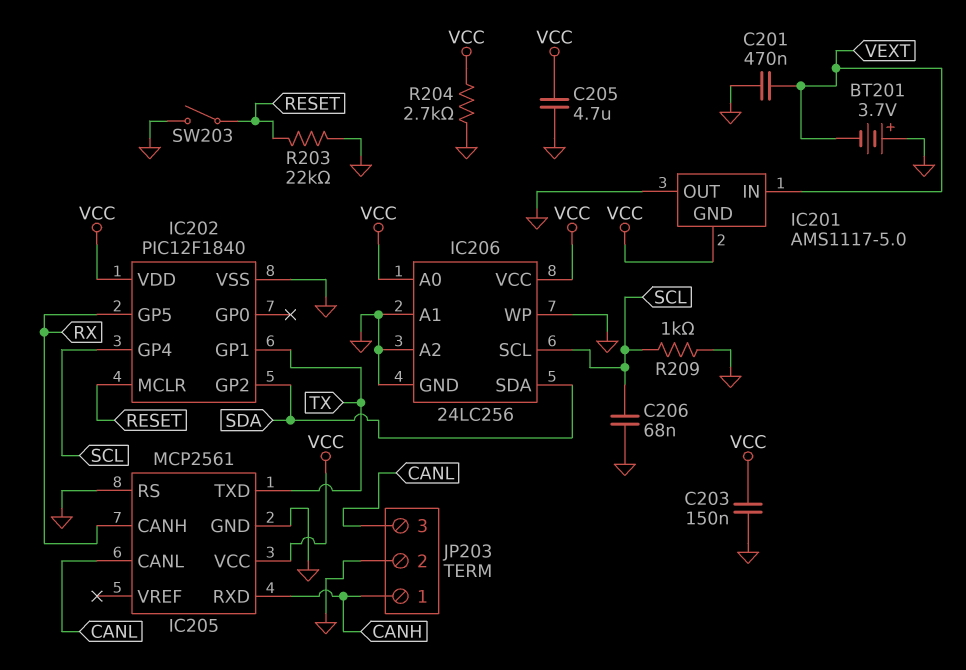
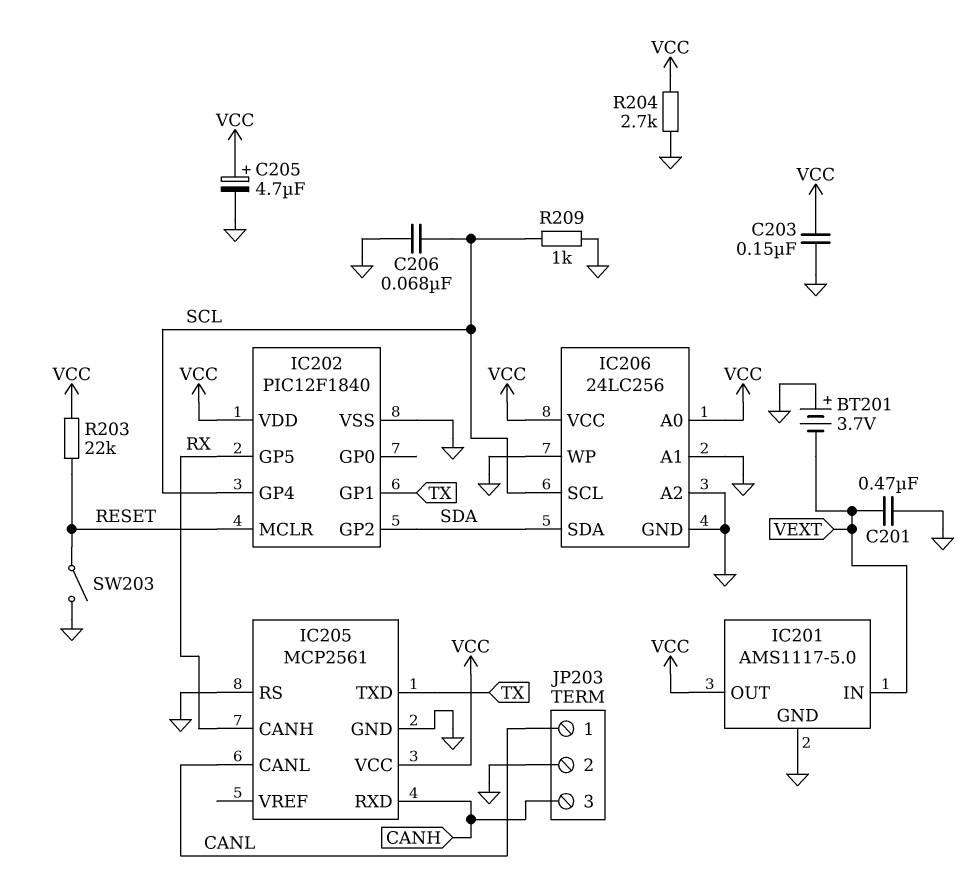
C205: 4.7uF (GND, VCC) -> 4.7uF (plus VCC, minus GND)
IC201 pin GND: VCC -> GND
IC201 pin OUT: GND -> VCC
JP203 pin 1: CANH -> CANL
JP203 pin 3: CANL -> CANH
R203: 22k (GND, RESET) -> 22k (RESET, VCC)

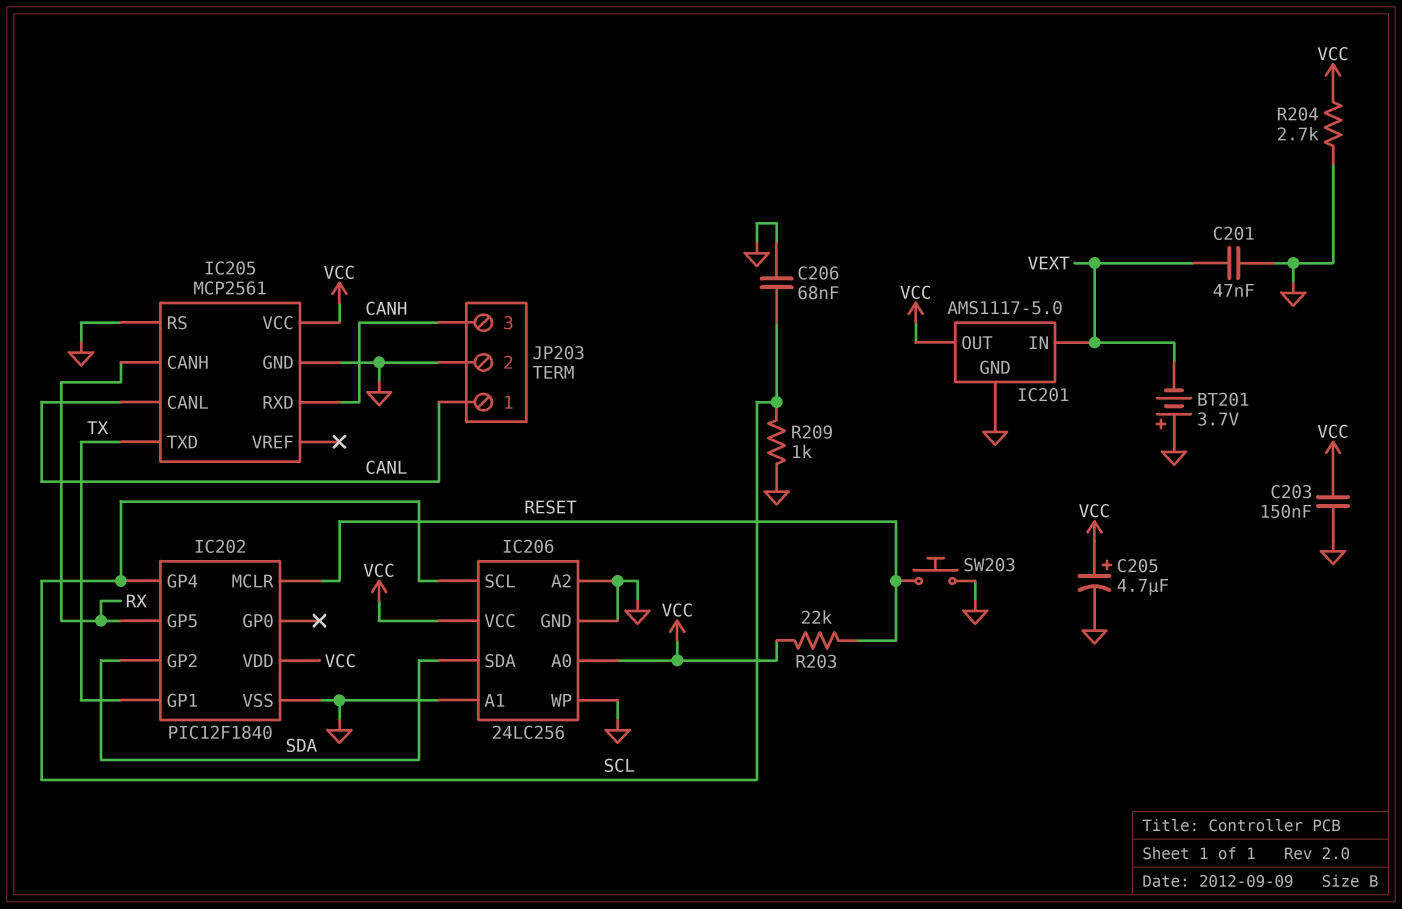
C201: 470nF (GND, VEXT) -> 47nF (GND, VEXT)
SW203: switch (GND, RESET) -> button (GND, RESET)

